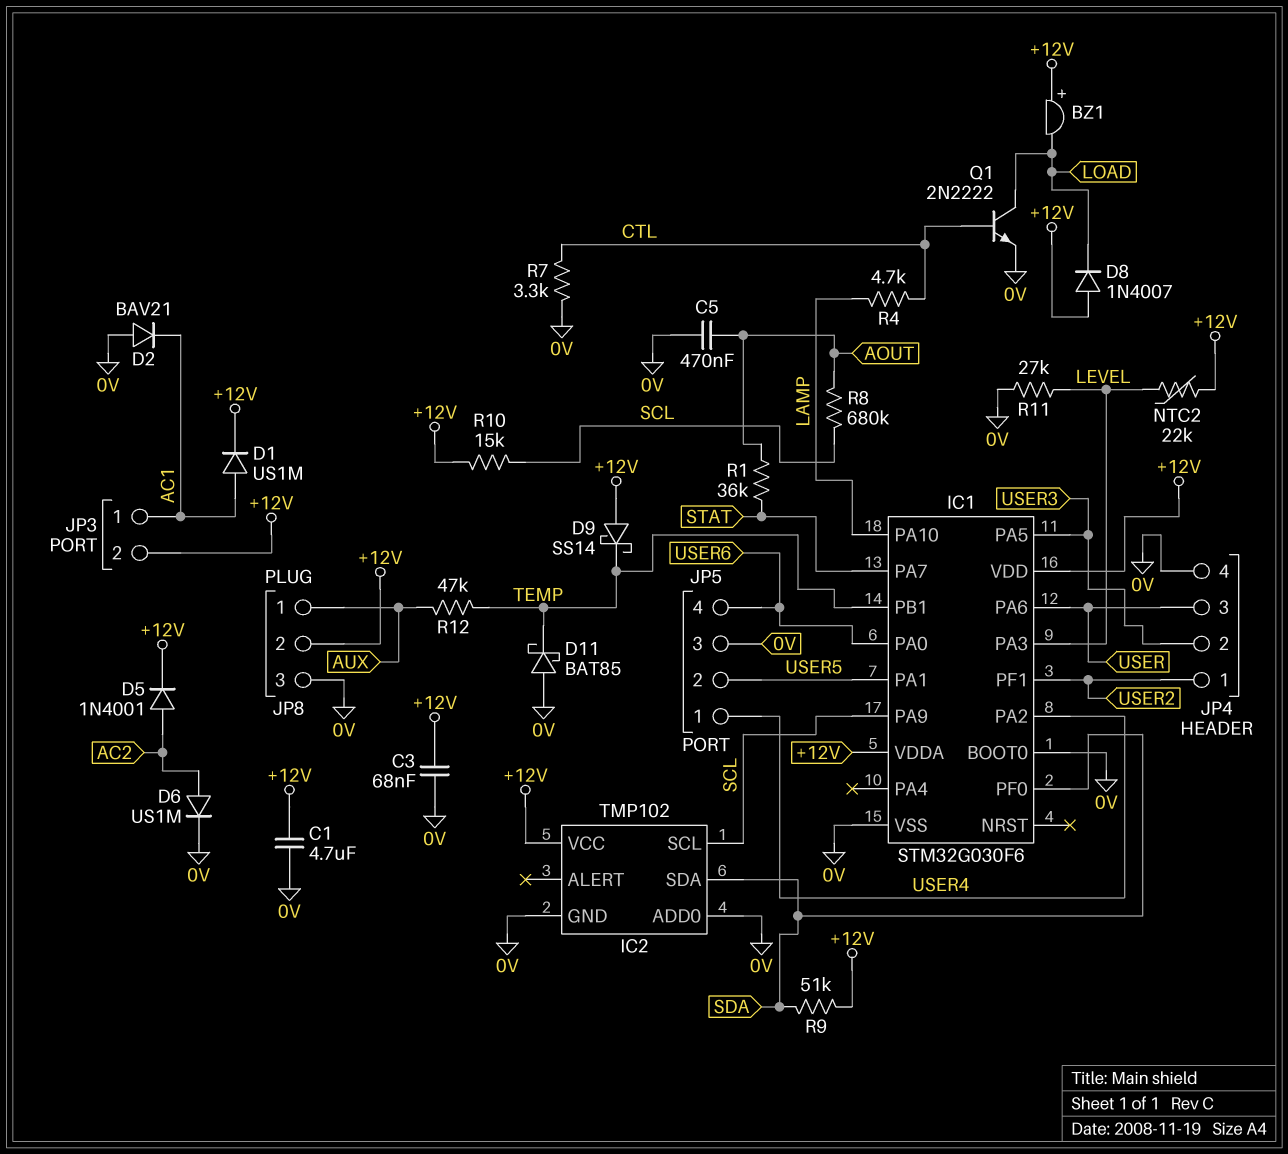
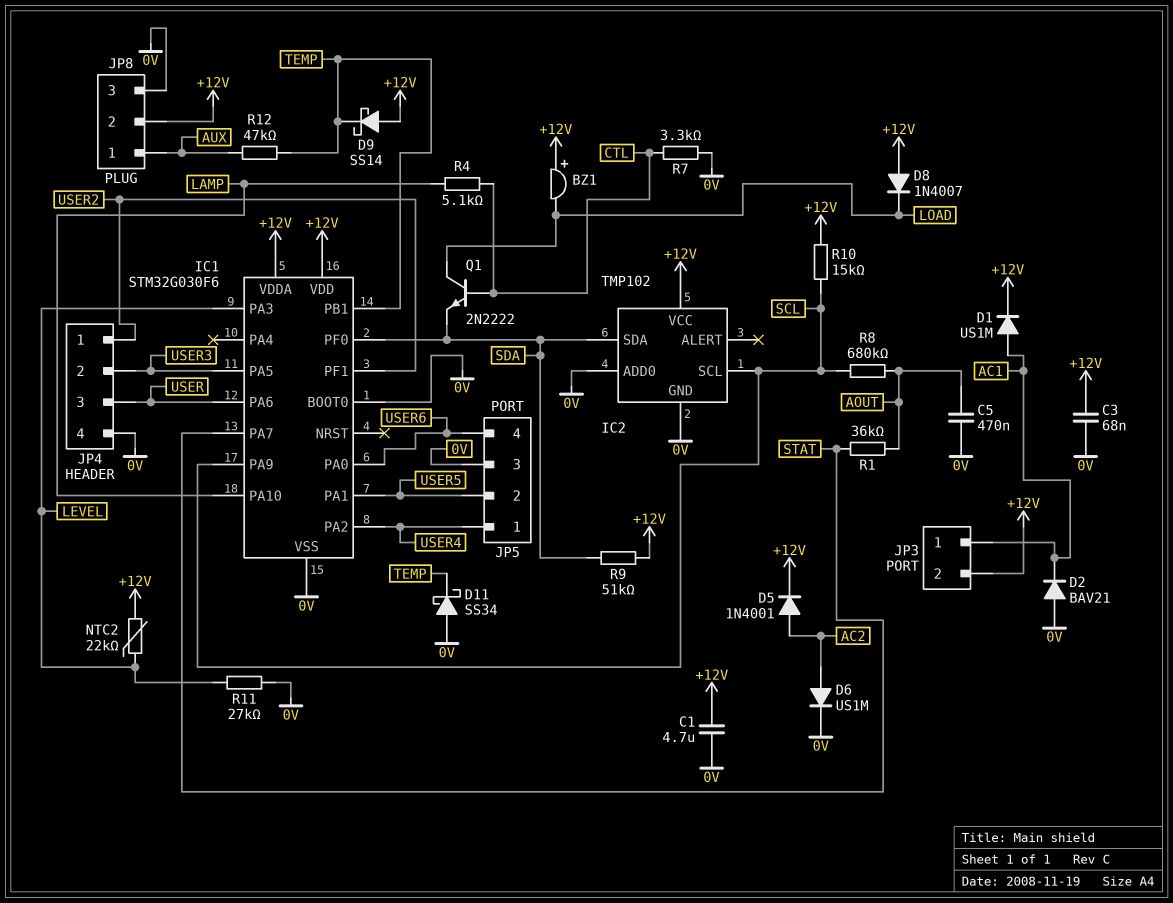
D11: schottky BAT85 (A 0V, K TEMP) -> schottky SS34 (A 0V, K TEMP)
Q1: NPN 2N2222 (B CTL, C LOAD, E 0V) -> NPN 2N2222 (B CTL, C LOAD, E SDA)
R4: 4.7k (CTL, LAMP) -> 5.1k (CTL, LAMP)

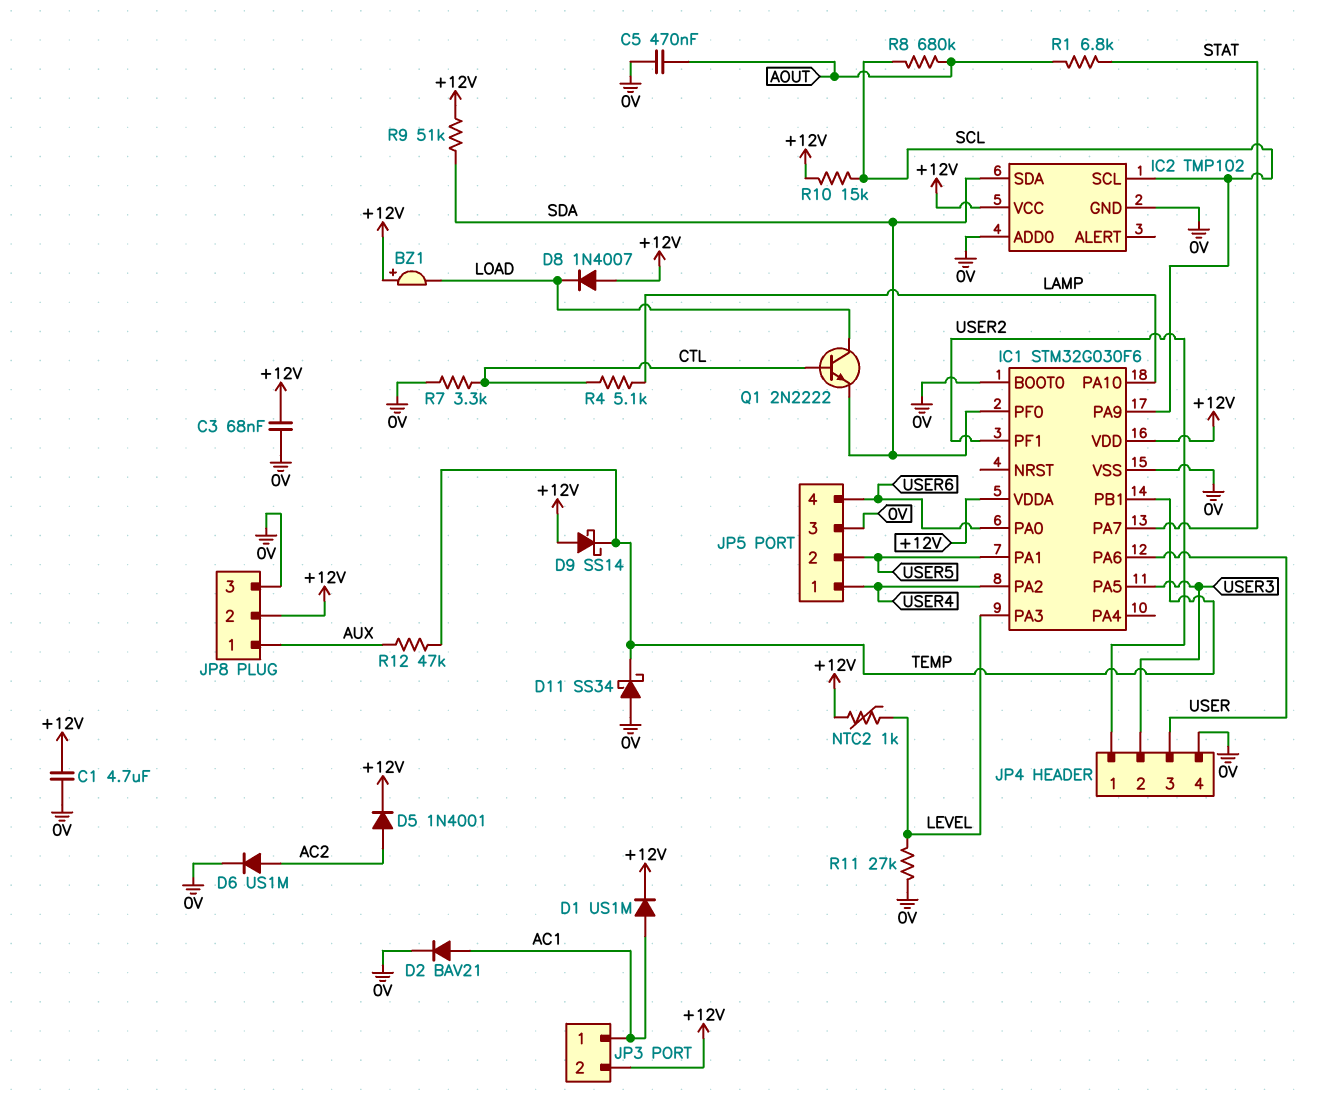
D2: diode BAV21 (A 0V, K AC1) -> diode BAV21 (A AC1, K 0V)
NTC2: 22k (+12V, LEVEL) -> 1k (+12V, LEVEL)
R1: 36k (AOUT, STAT) -> 6.8k (AOUT, STAT)

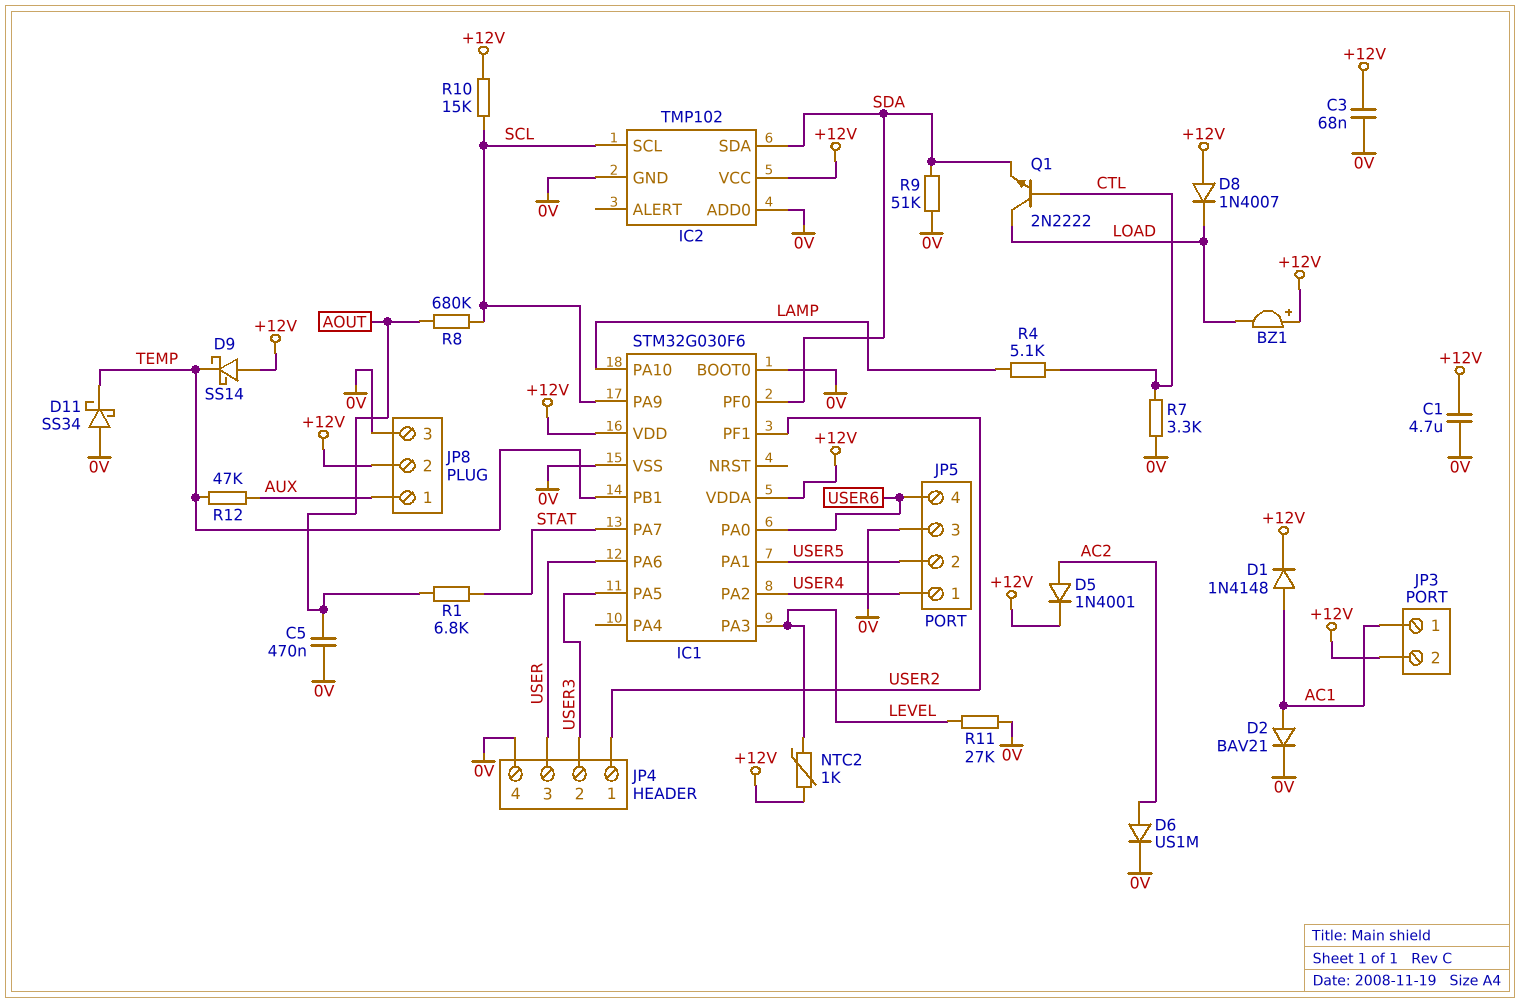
D1: diode US1M (A AC1, K +12V) -> diode 1N4148 (A AC1, K +12V)
R9: 51k (+12V, SDA) -> 51k (0V, SDA)

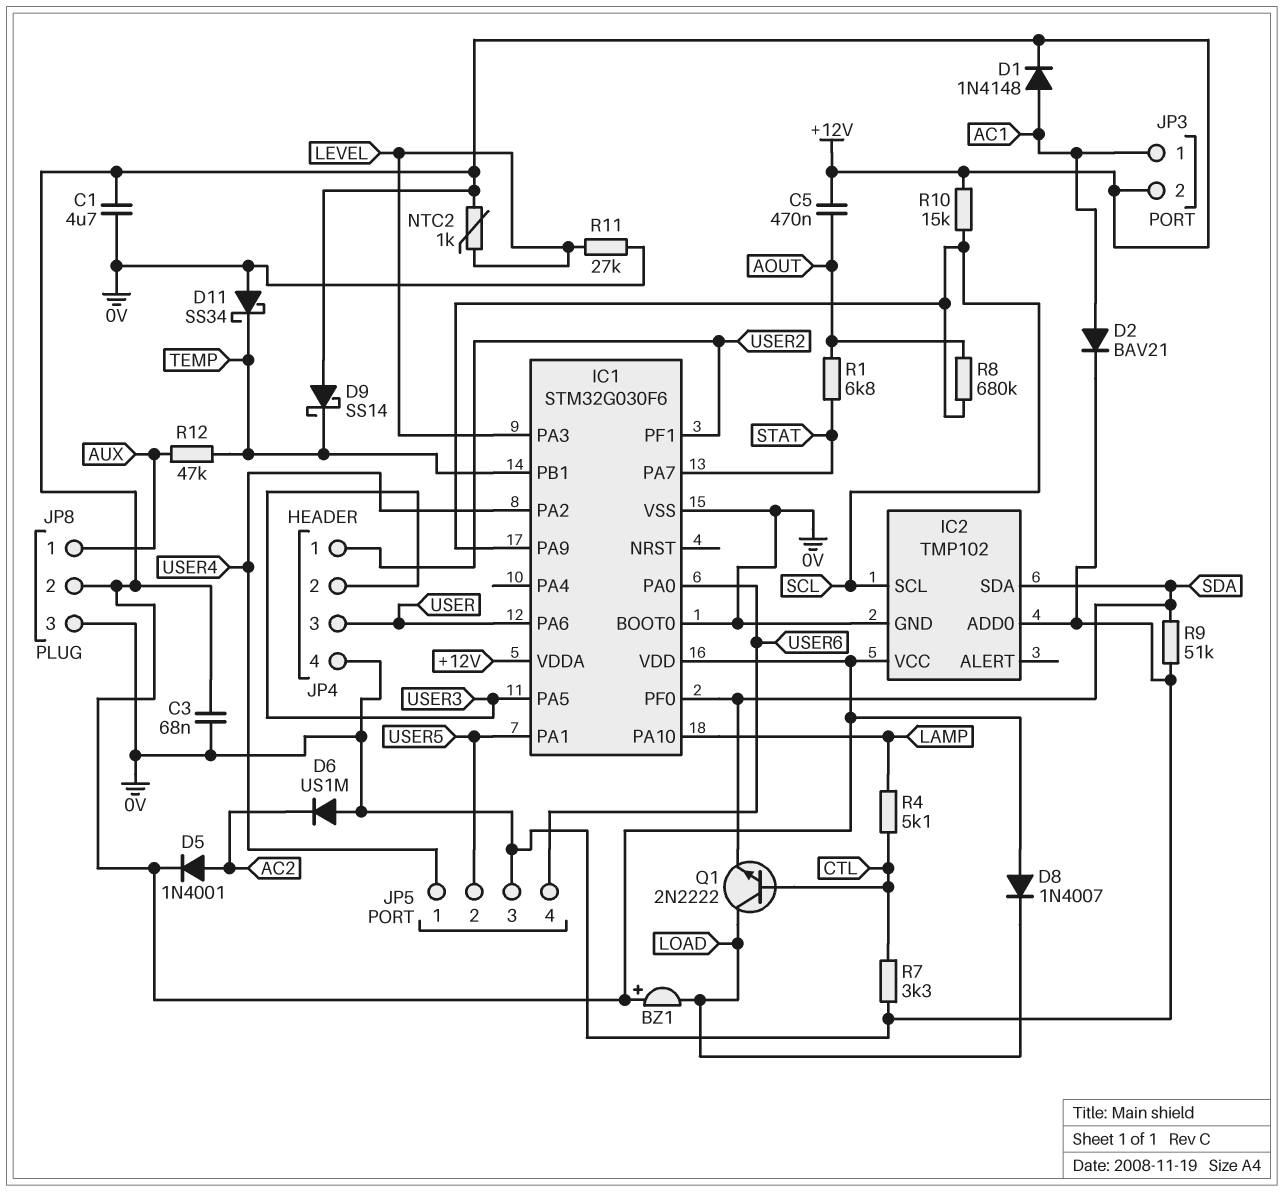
C5: 470nF (0V, AOUT) -> 470nF (+12V, AOUT)
D6: diode US1M (A AC2, K 0V) -> diode US1M (A 0V, K AC2)

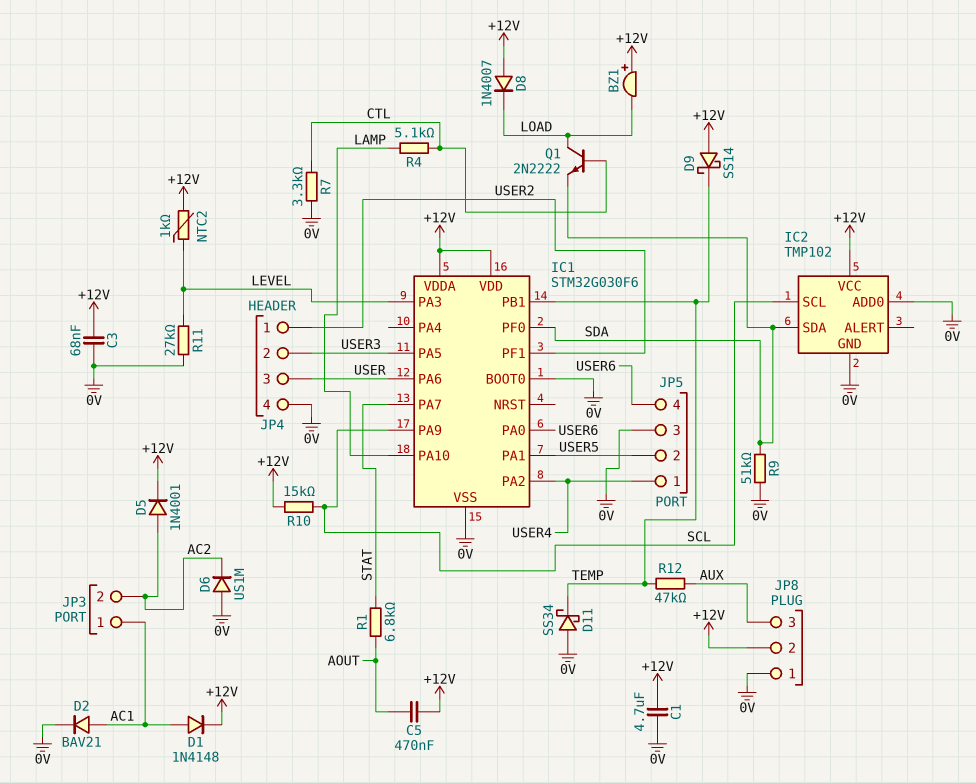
JP3 pin 2: +12V -> AC2
JP8 pin 1: AUX -> 0V
JP8 pin 3: 0V -> AUX
R8: 680k (AOUT, SCL) -> none

